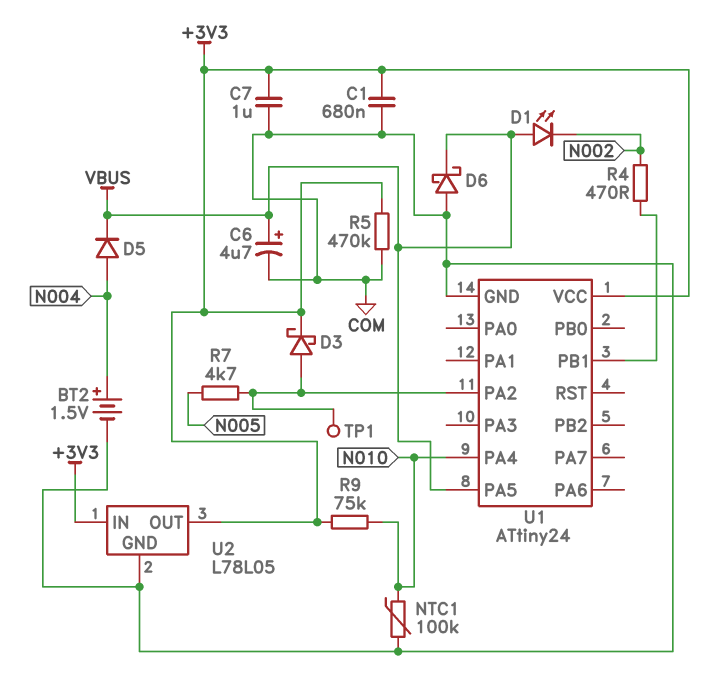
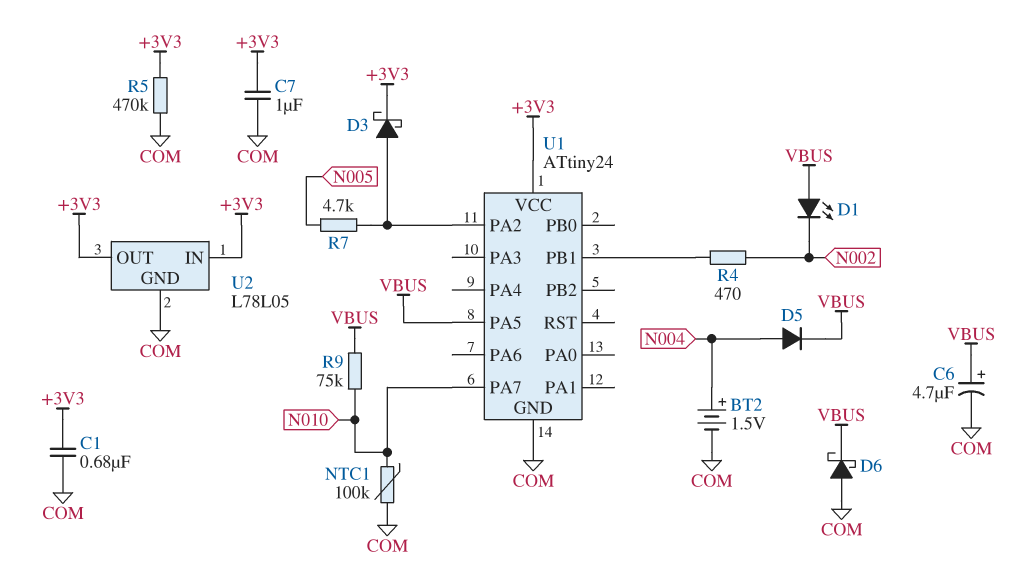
R9: 75k (+3V3, N010) -> 75k (N010, VBUS)
TP1: test point (U1/PA2) -> none
U1 pin PA4: N010 -> none
U1 pin PA7: none -> N010

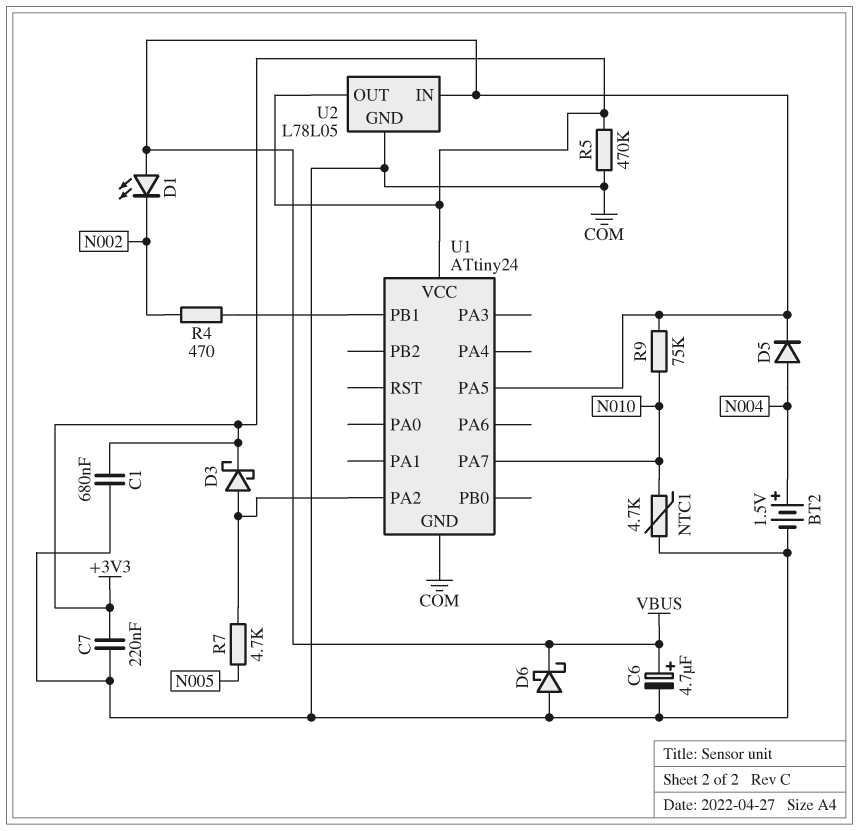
C7: 1uF (+3V3, COM) -> 220nF (+3V3, COM)
NTC1: 100k (COM, N010) -> 4.7k (COM, N010)
U2 pin IN: +3V3 -> VBUS

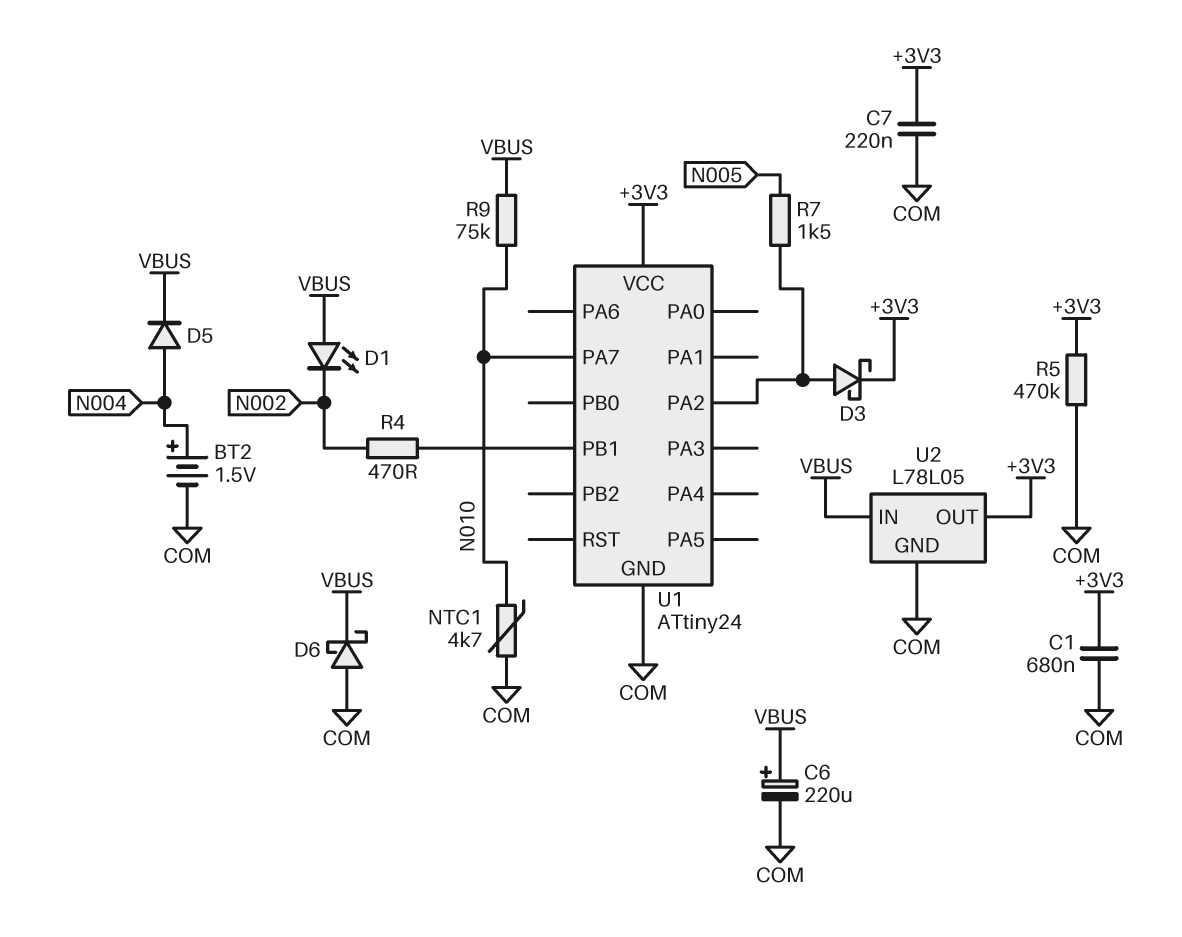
C6: 4.7uF (plus VBUS, minus COM) -> 220uF (plus VBUS, minus COM)
R7: 4.7k (N005, U1/PA2) -> 1.5k (N005, U1/PA2)
U1 pin PA5: VBUS -> none

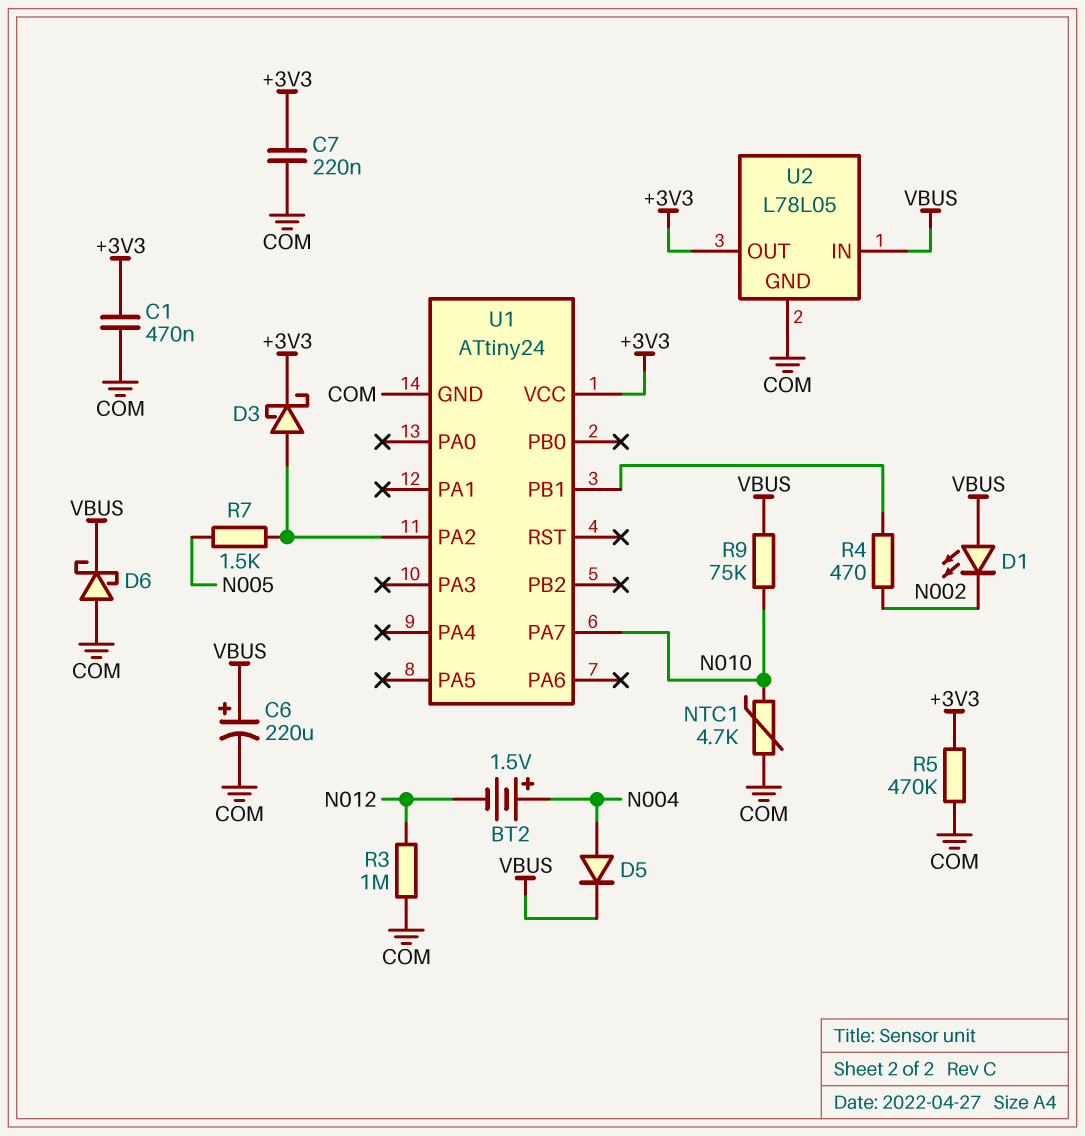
BT2: 1.5V (plus N004, minus COM) -> 1.5V (plus N004, minus N012)
C1: 680nF (+3V3, COM) -> 470nF (+3V3, COM)
R3: none -> 1M (COM, N012)

